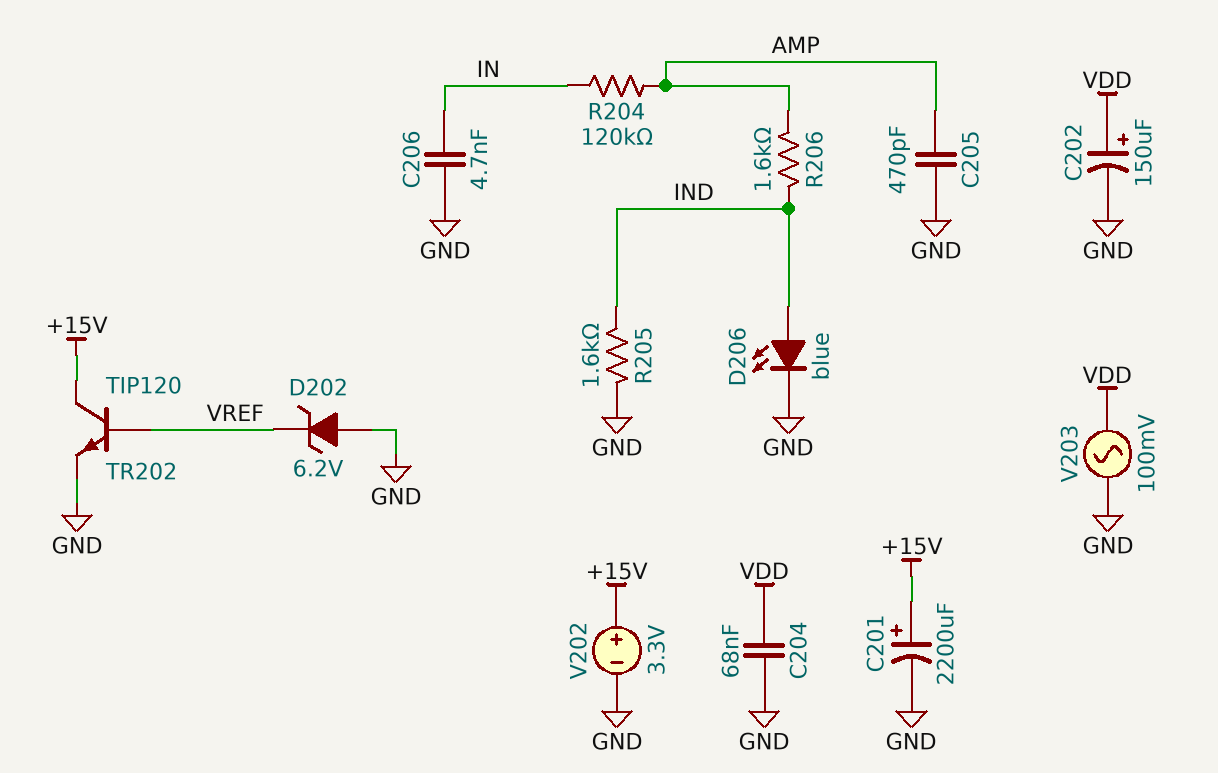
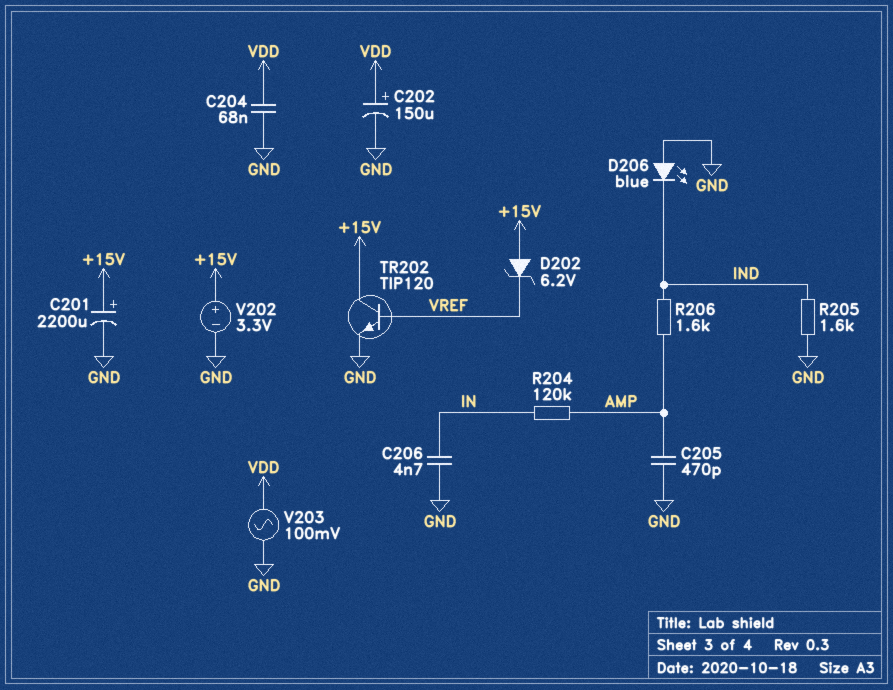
D202: zener 6.2V (A GND, K VREF) -> zener 6.2V (A +15V, K VREF)
D206: LED blue (A IND, K GND) -> LED blue (A GND, K IND)

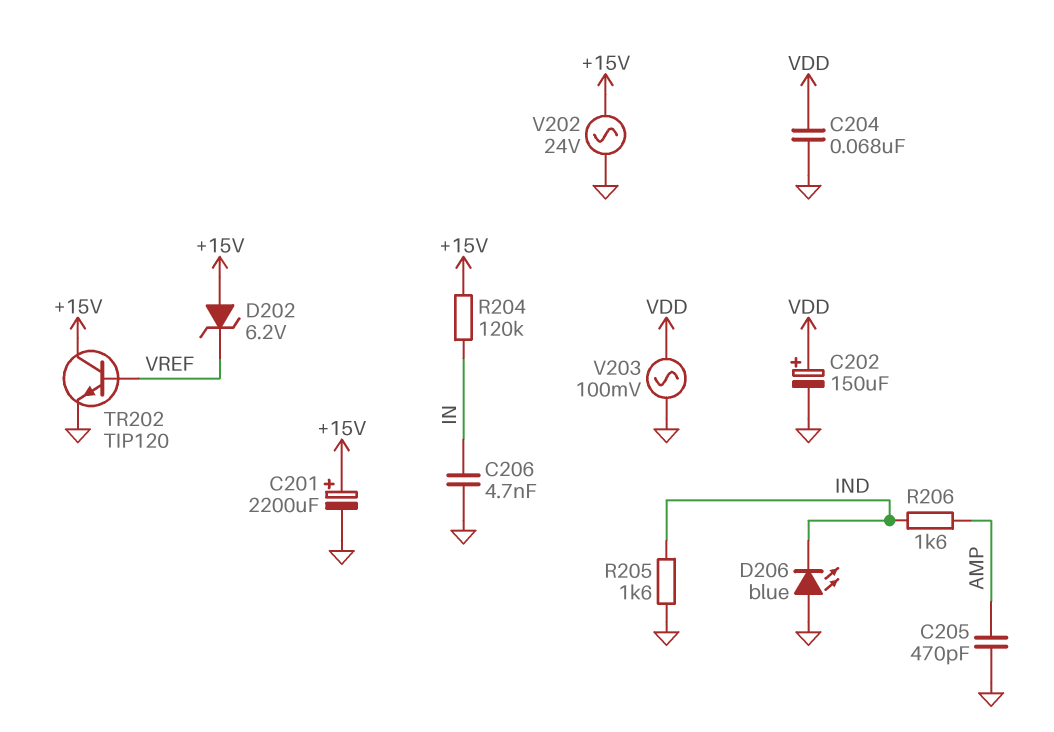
R204: 120k (AMP, IN) -> 120k (+15V, IN)
V202: 3.3V (plus +15V, minus GND) -> AC 24V (+15V, GND)

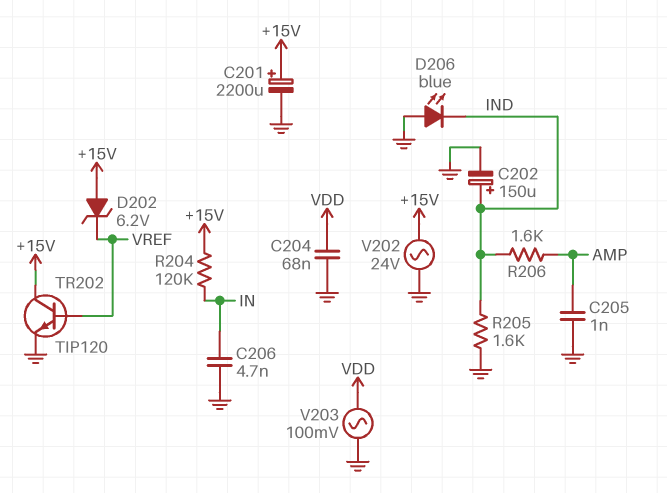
C202: 150uF (plus VDD, minus GND) -> 150uF (plus IND, minus GND)
C205: 470pF (AMP, GND) -> 1nF (AMP, GND)

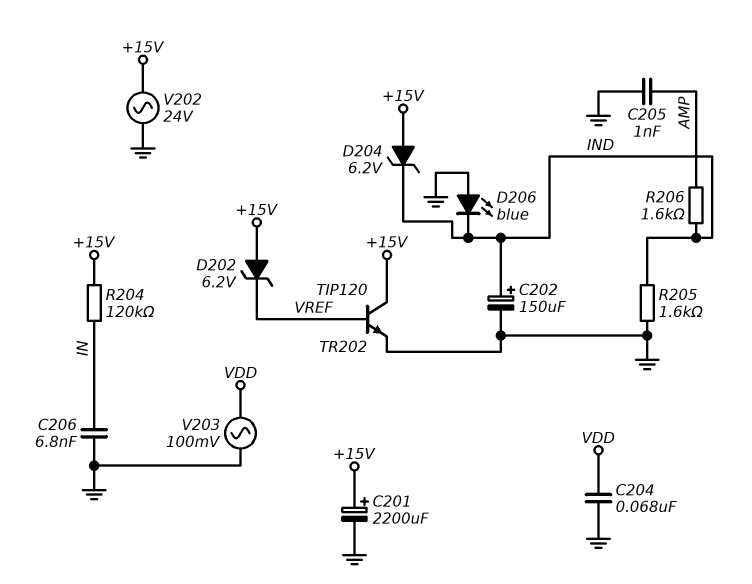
C206: 4.7nF (GND, IN) -> 6.8nF (GND, IN)
D204: none -> zener 6.2V (A +15V, K IND)

